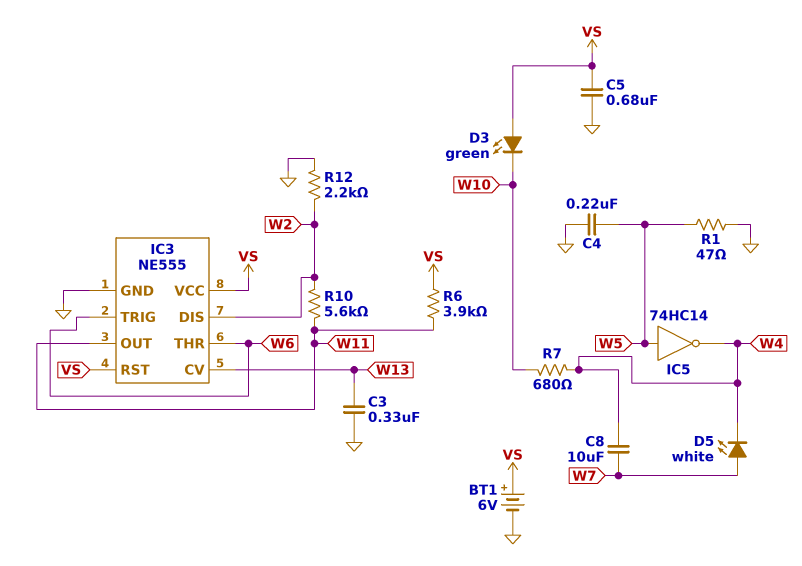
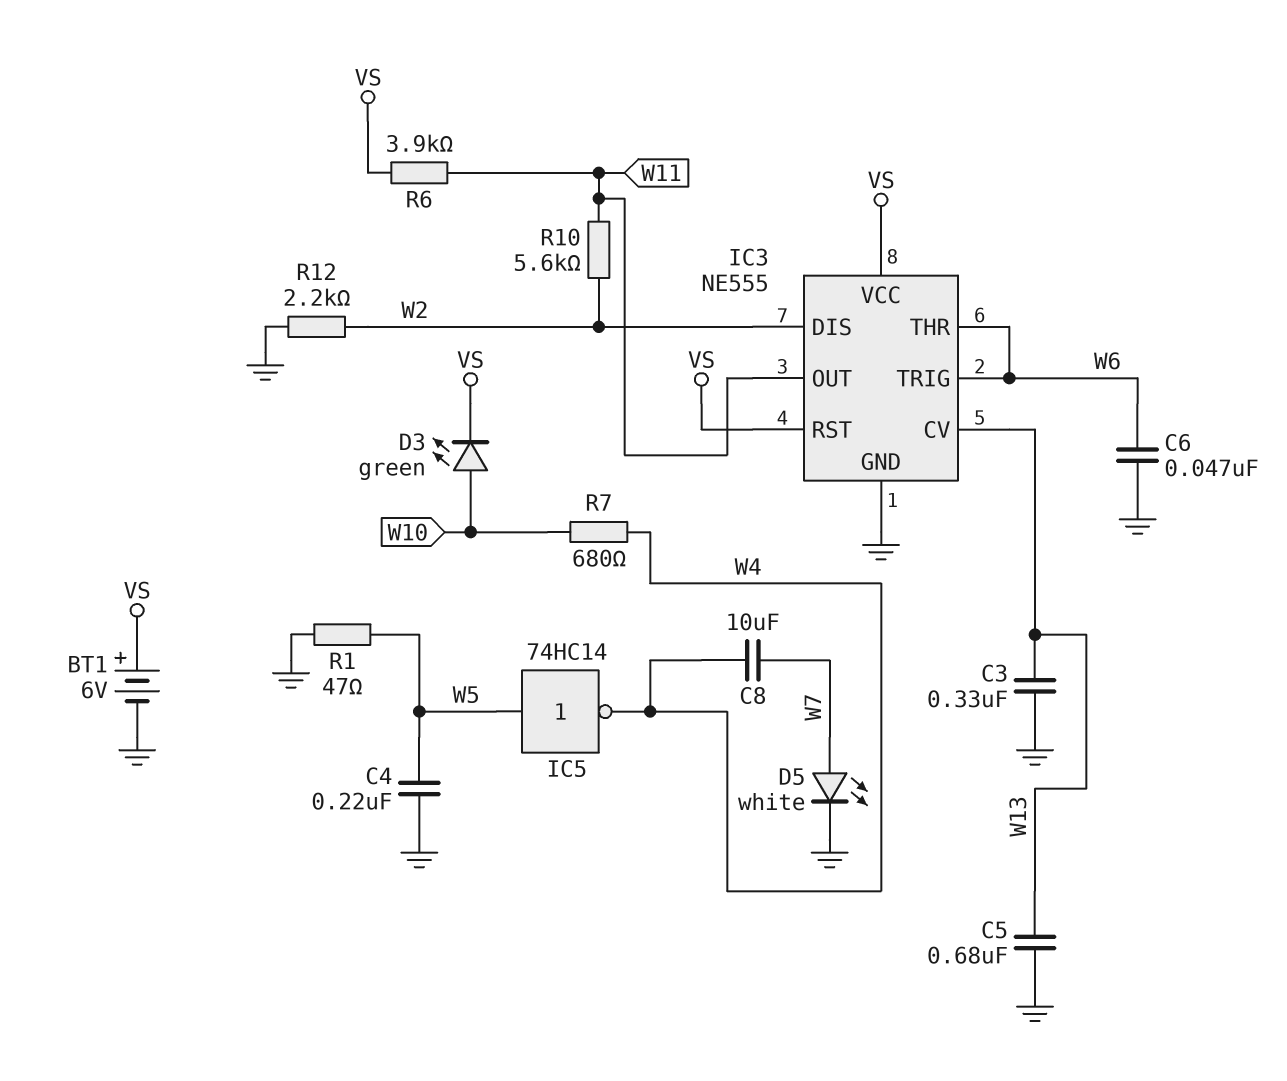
C5: 680nF (GND, VS) -> 680nF (GND, W13)
C6: none -> 47nF (GND, W6)
D3: LED green (A VS, K W10) -> LED green (A W10, K VS)
D5: LED white (A W7, K W4) -> LED white (A W7, K GND)

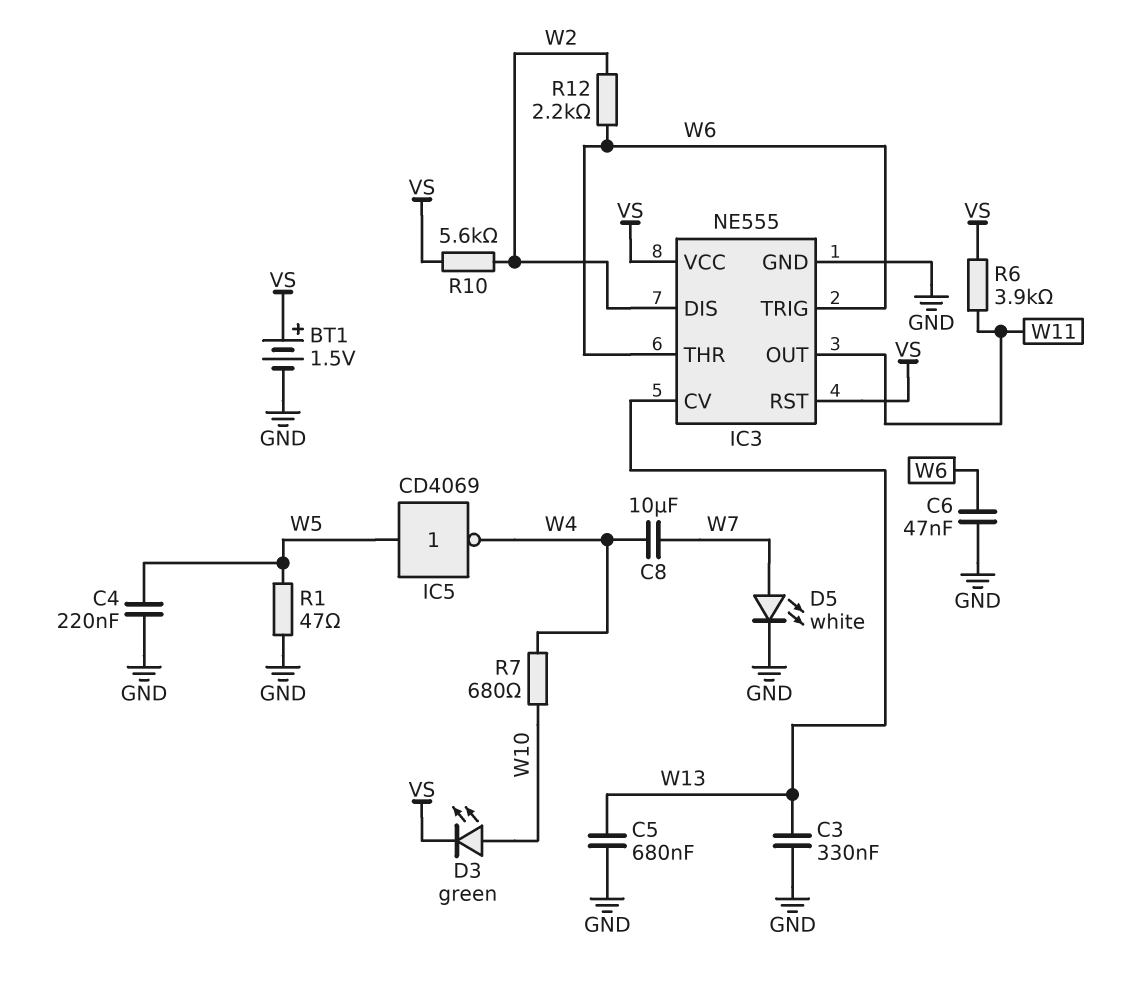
BT1: 6V (plus VS, minus GND) -> 1.5V (plus VS, minus GND)
IC5: NOT 74HC14 (in W5, out W4) -> NOT CD4069 (in W5, out W4)
R10: 5.6k (W2, W11) -> 5.6k (VS, W2)
R12: 2.2k (GND, W2) -> 2.2k (W2, W6)

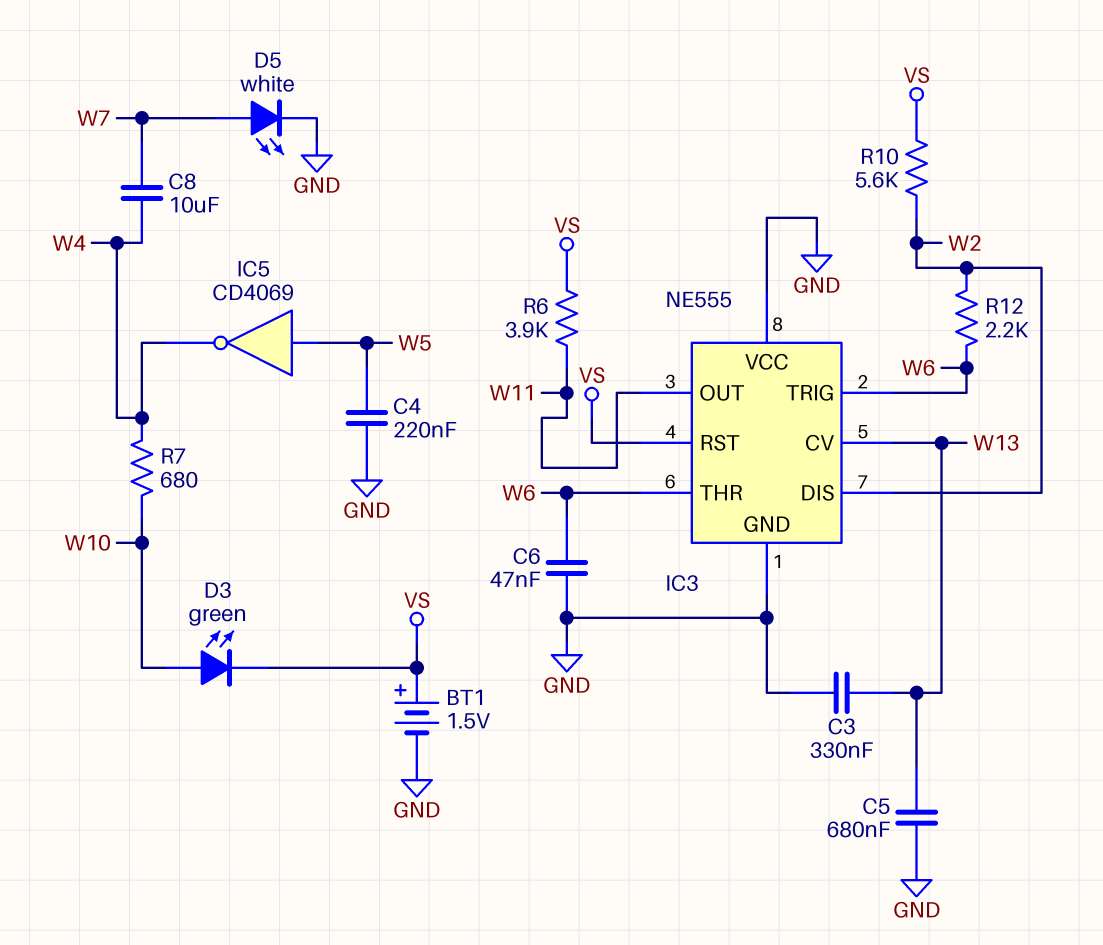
IC3 pin VCC: VS -> GND
R1: 47 (GND, W5) -> none

